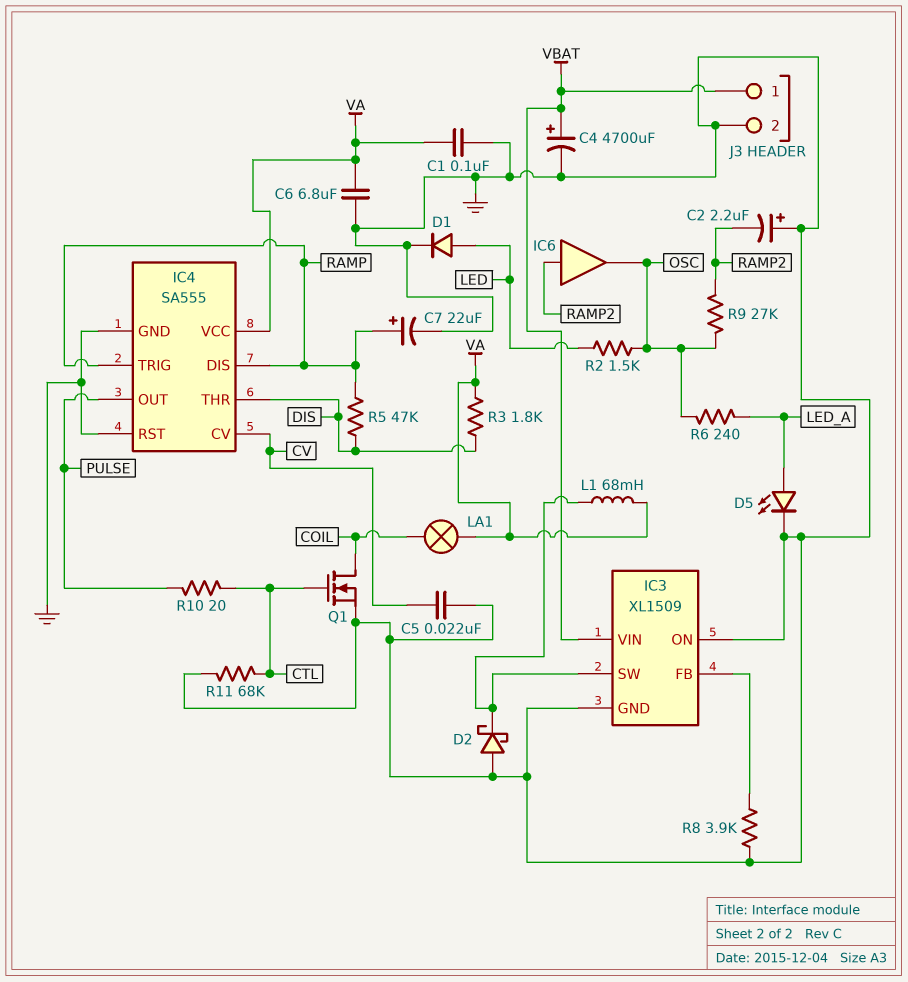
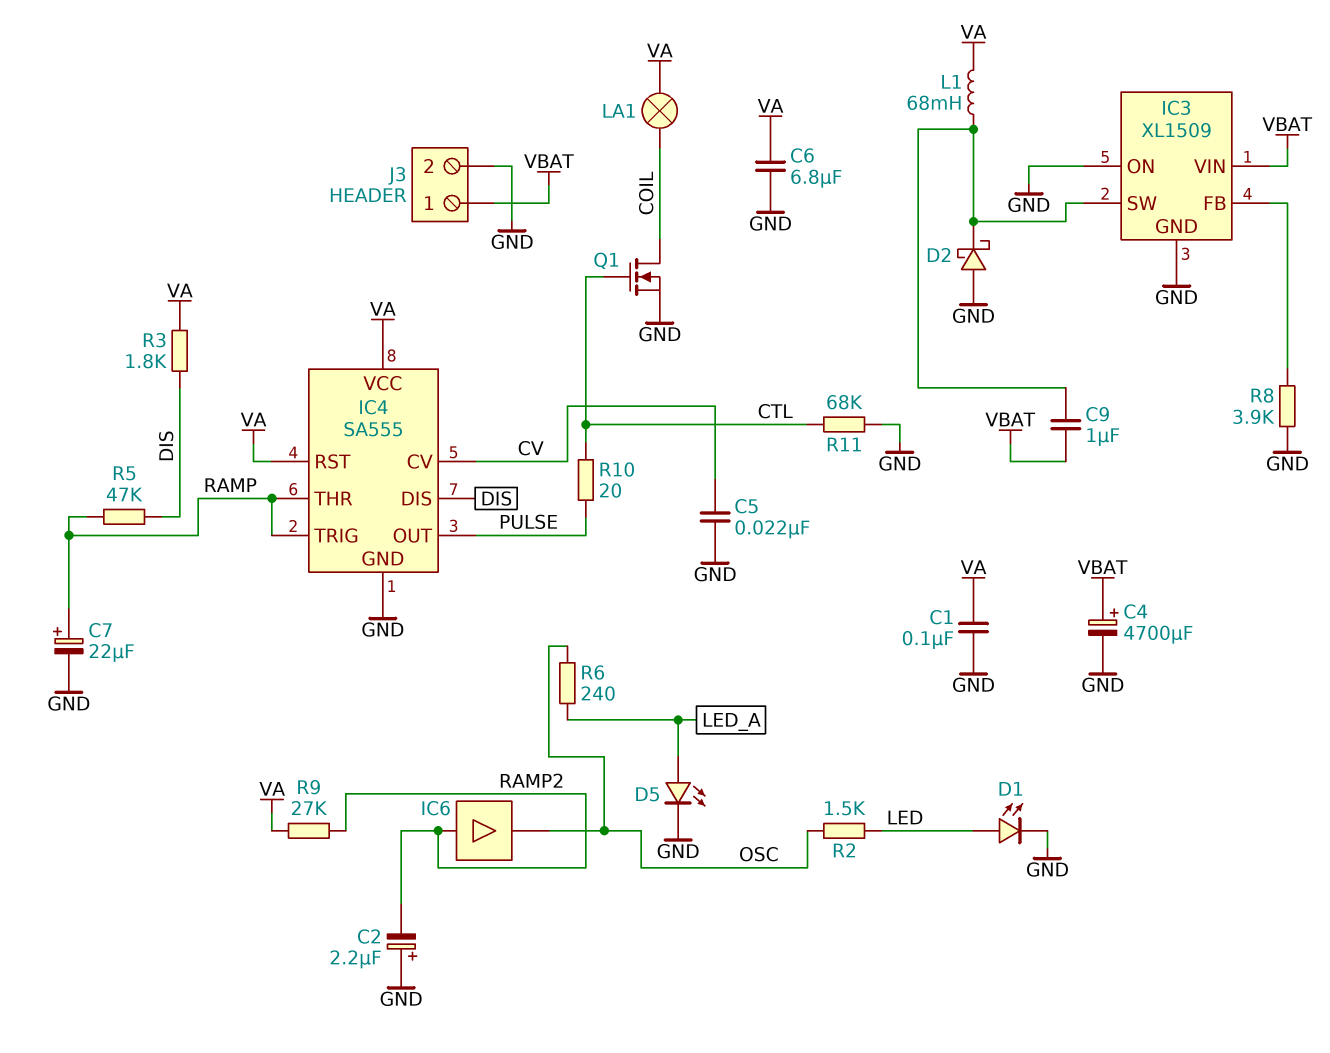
C9: none -> 1uF (IC3/SW, VBAT)
D1: diode (A LED, K GND) -> LED (A LED, K GND)
IC4 pin DIS: RAMP -> DIS
IC4 pin RST: GND -> VA
IC4 pin THR: DIS -> RAMP
R9: 27k (OSC, RAMP2) -> 27k (RAMP2, VA)

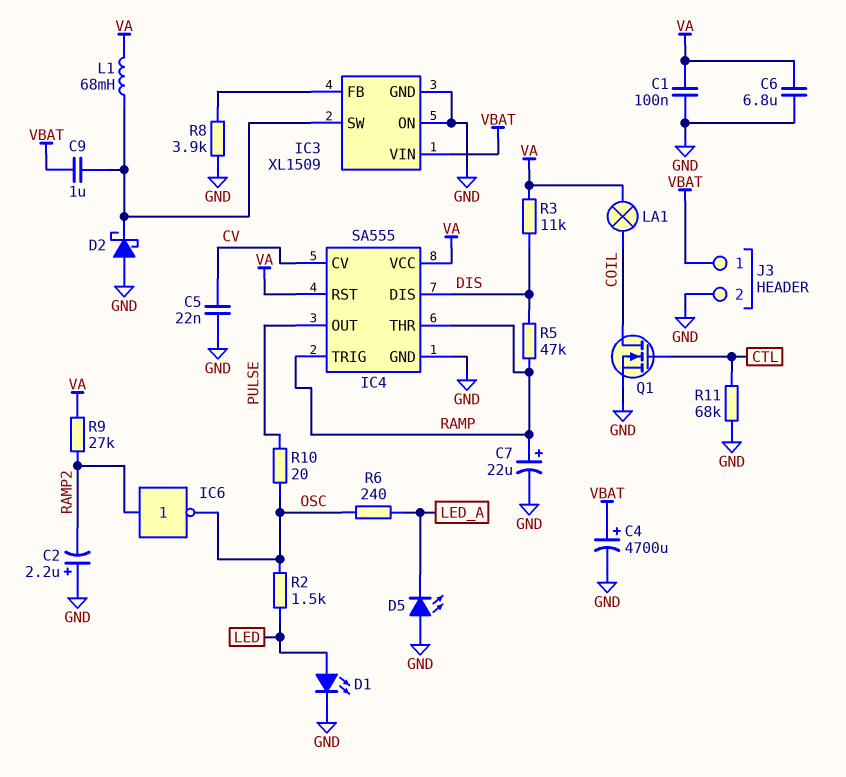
D5: LED (A LED_A, K GND) -> LED (A GND, K LED_A)
IC6: buffer (in RAMP2, out OSC) -> NOT (in RAMP2, out OSC)
R3: 1.8k (DIS, VA) -> 11k (DIS, VA)
R10: 20 (CTL, PULSE) -> 20 (OSC, PULSE)

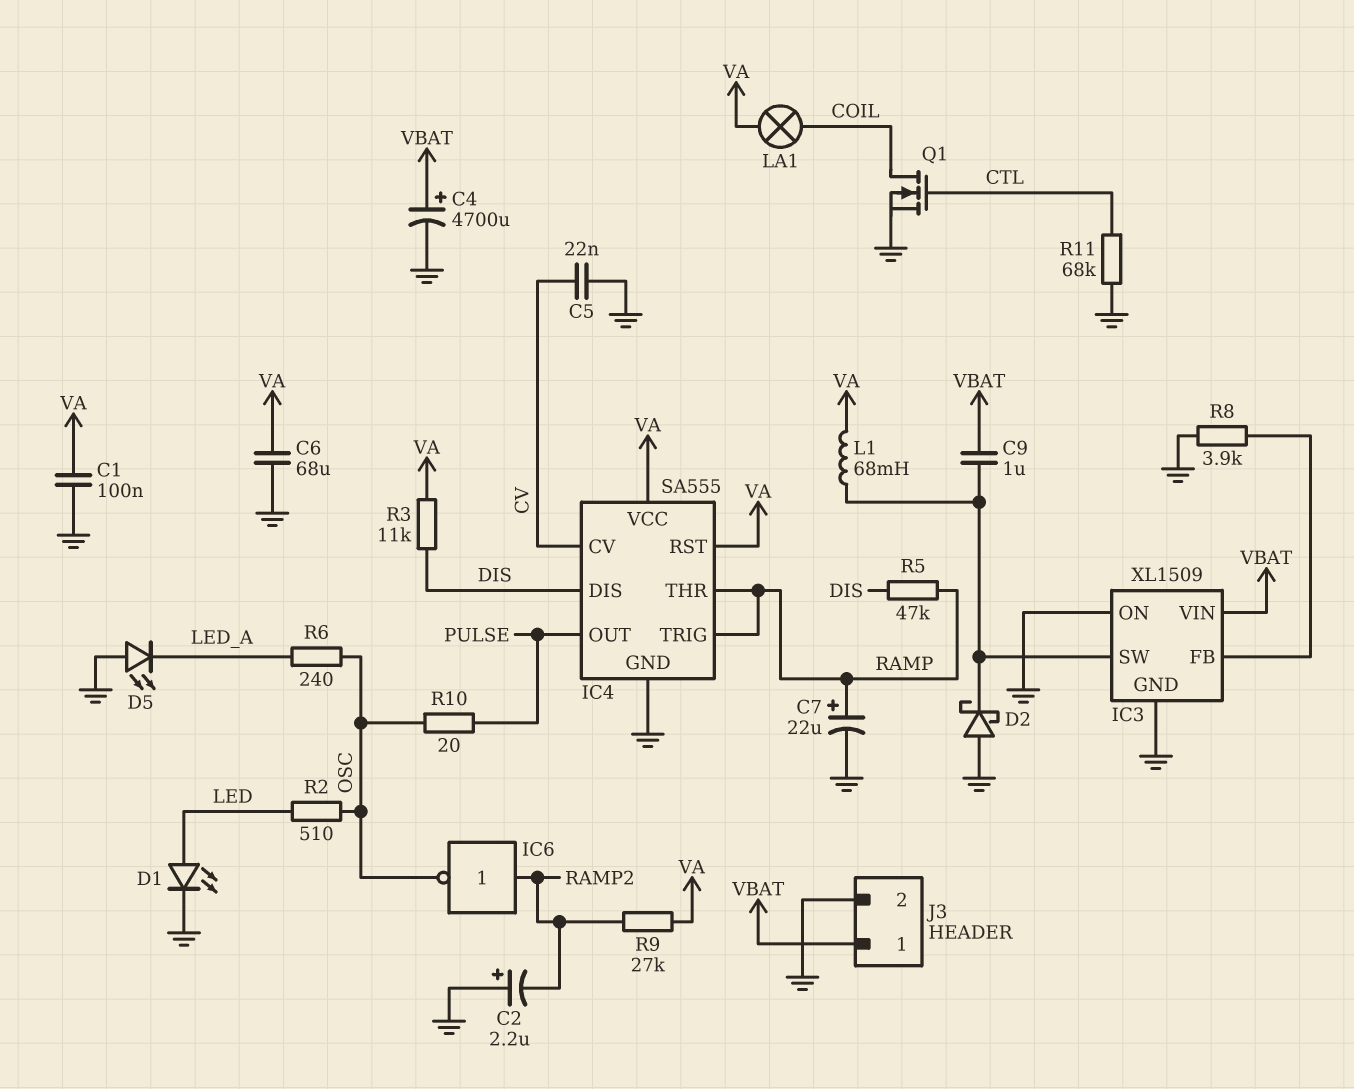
C6: 6.8uF (GND, VA) -> 68uF (GND, VA)
R2: 1.5k (LED, OSC) -> 510 (LED, OSC)

